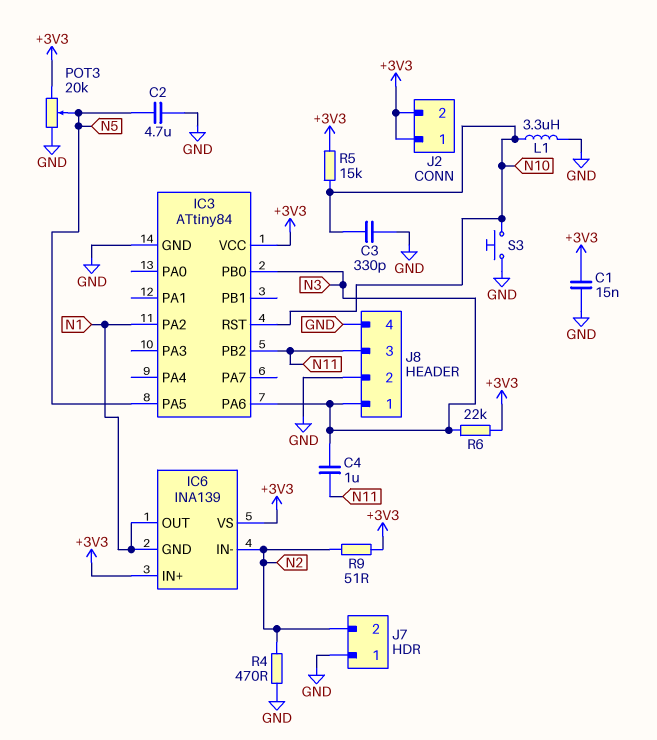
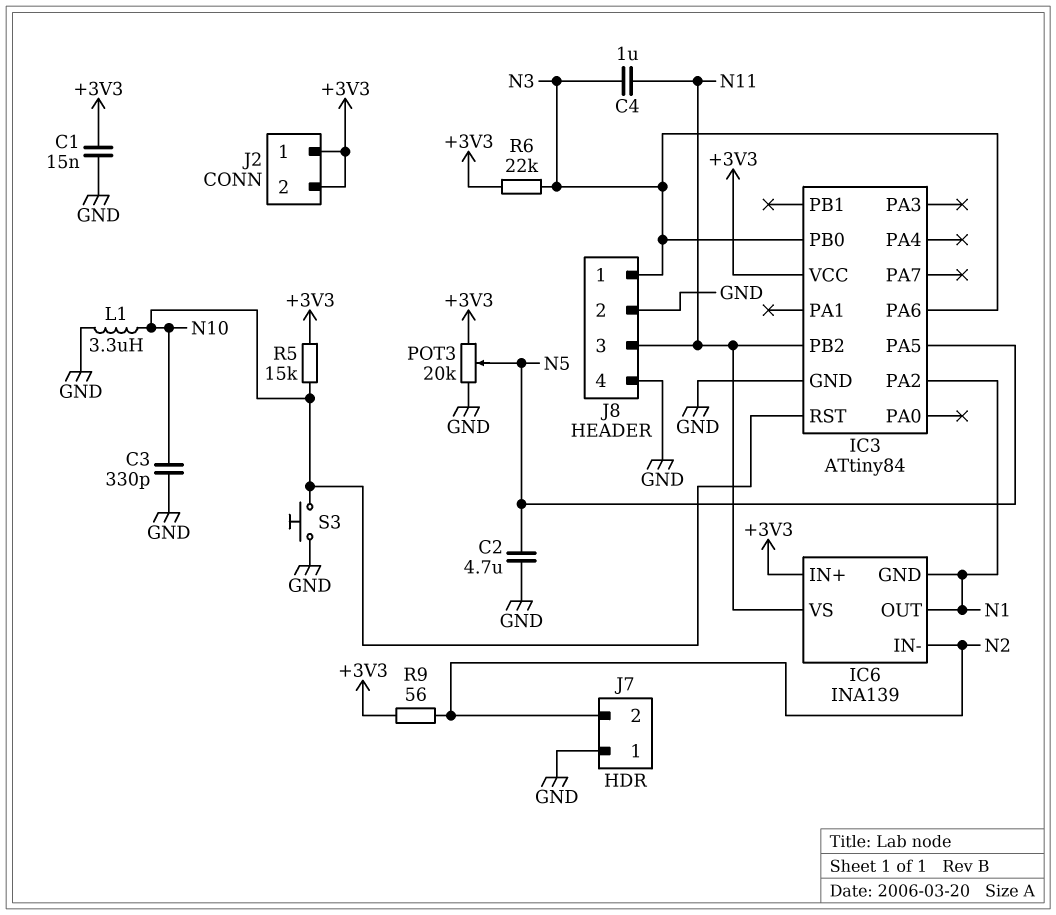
IC6 pin VS: +3V3 -> N11
R4: 470 (GND, N2) -> none
R9: 51 (+3V3, N2) -> 56 (+3V3, N2)

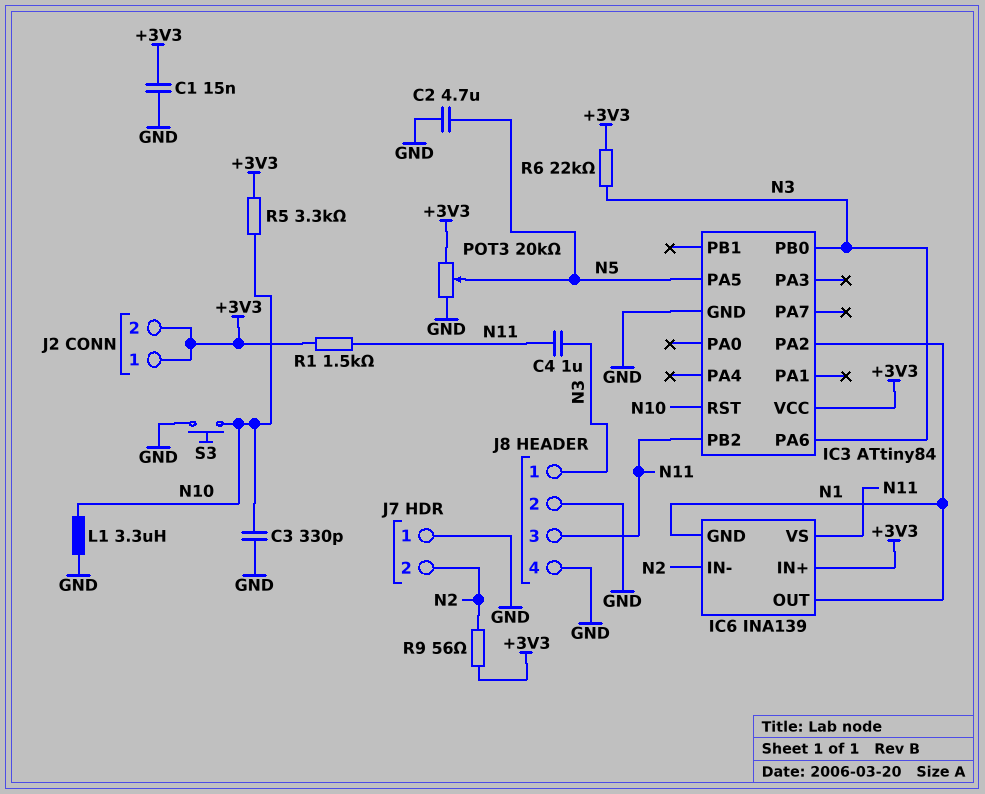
R1: none -> 1.5k (+3V3, N11)
R5: 15k (+3V3, N10) -> 3.3k (+3V3, N10)

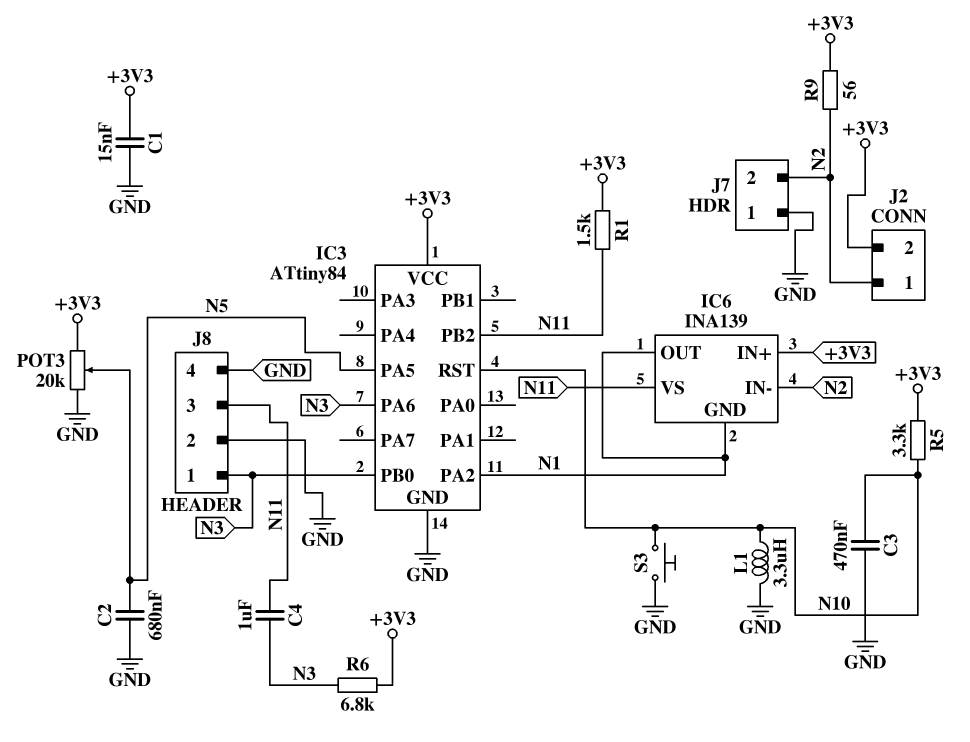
C2: 4.7uF (GND, N5) -> 680nF (GND, N5)
C3: 330pF (GND, N10) -> 470nF (GND, N10)
J2 pin 1: +3V3 -> N2
R6: 22k (+3V3, N3) -> 6.8k (+3V3, N3)

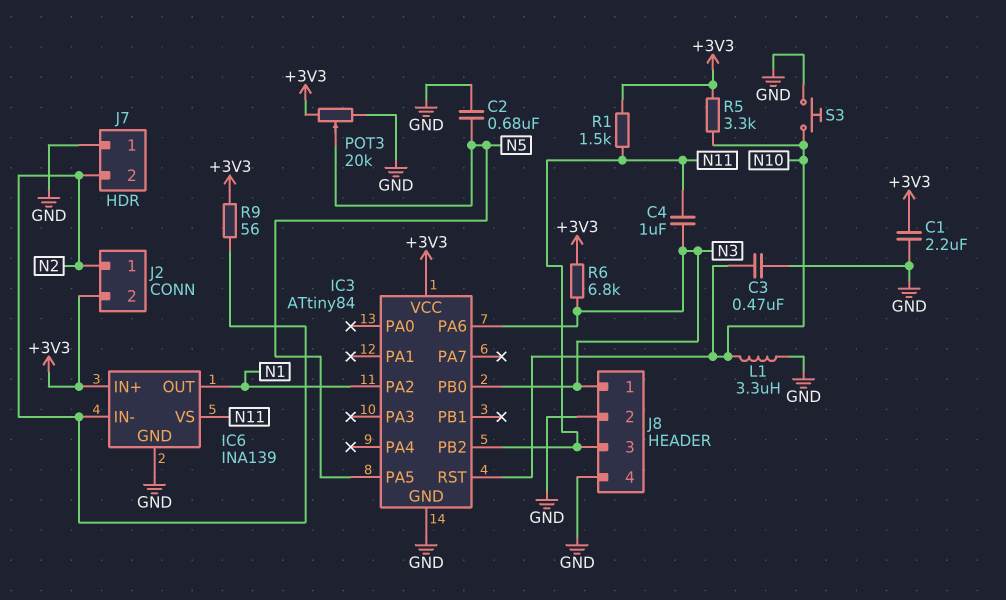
C1: 15nF (+3V3, GND) -> 2.2uF (+3V3, GND)
IC6 pin GND: N1 -> GND

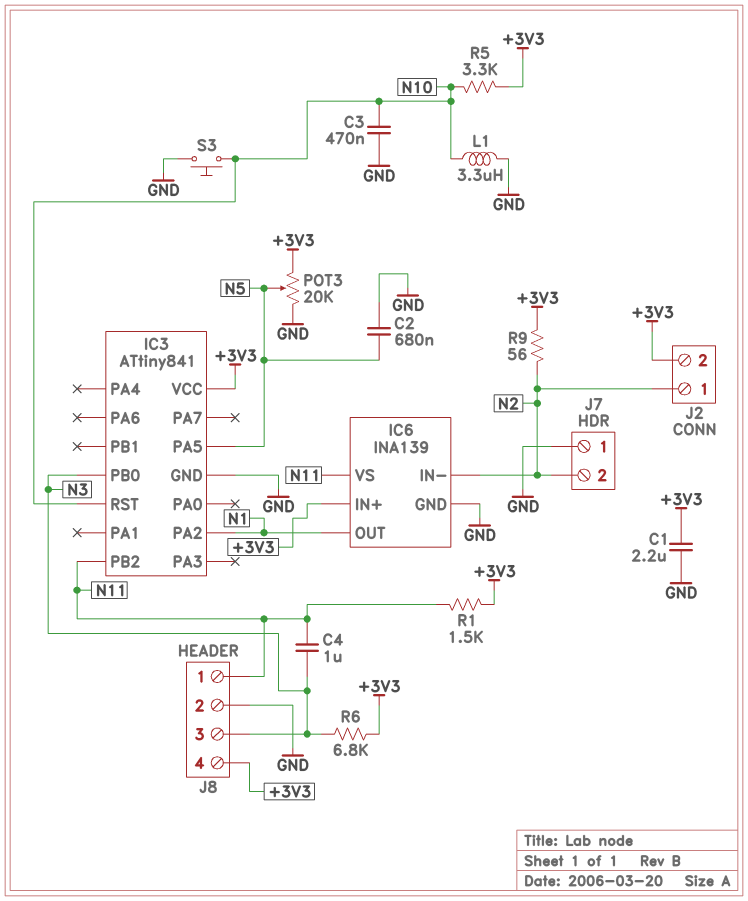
IC3: ATtiny84 -> ATtiny841
IC3 pin PA6: N3 -> none
J8 pin 1: N3 -> N11
J8 pin 3: N11 -> N3
J8 pin 4: GND -> +3V3

